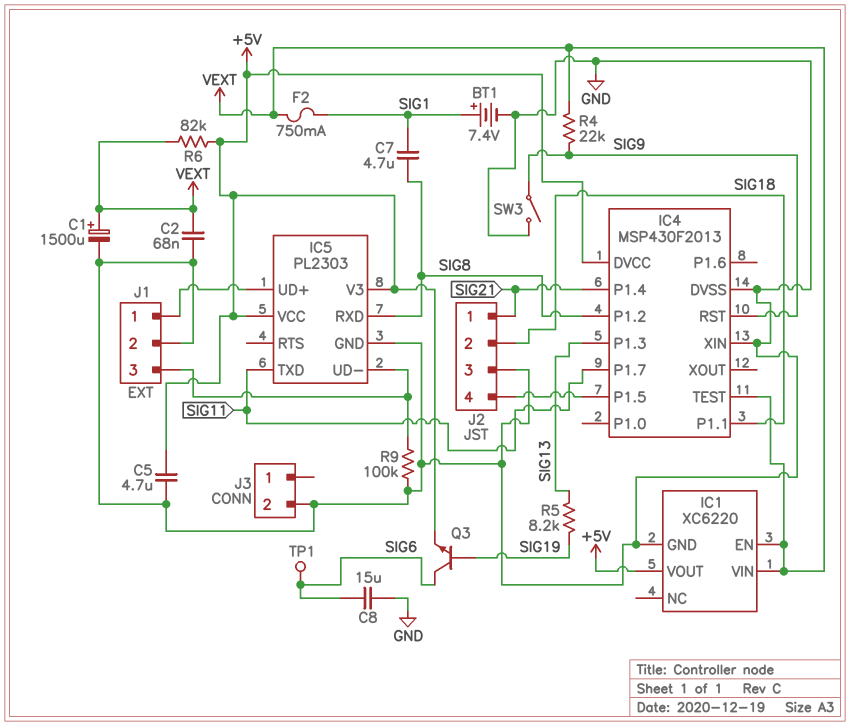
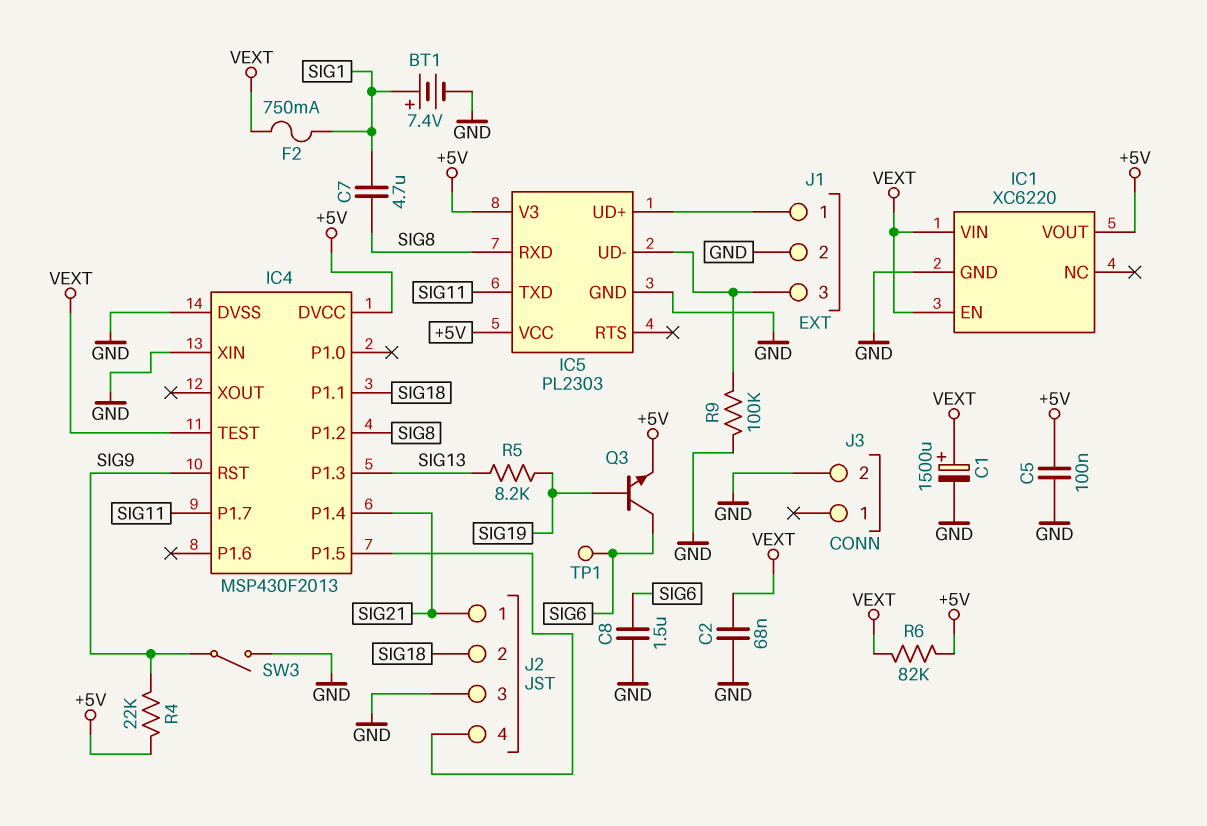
C5: 4.7uF (+5V, GND) -> 100nF (+5V, GND)
C8: 15uF (GND, SIG6) -> 1.5uF (GND, SIG6)
R4: 22k (SIG9, VEXT) -> 22k (+5V, SIG9)

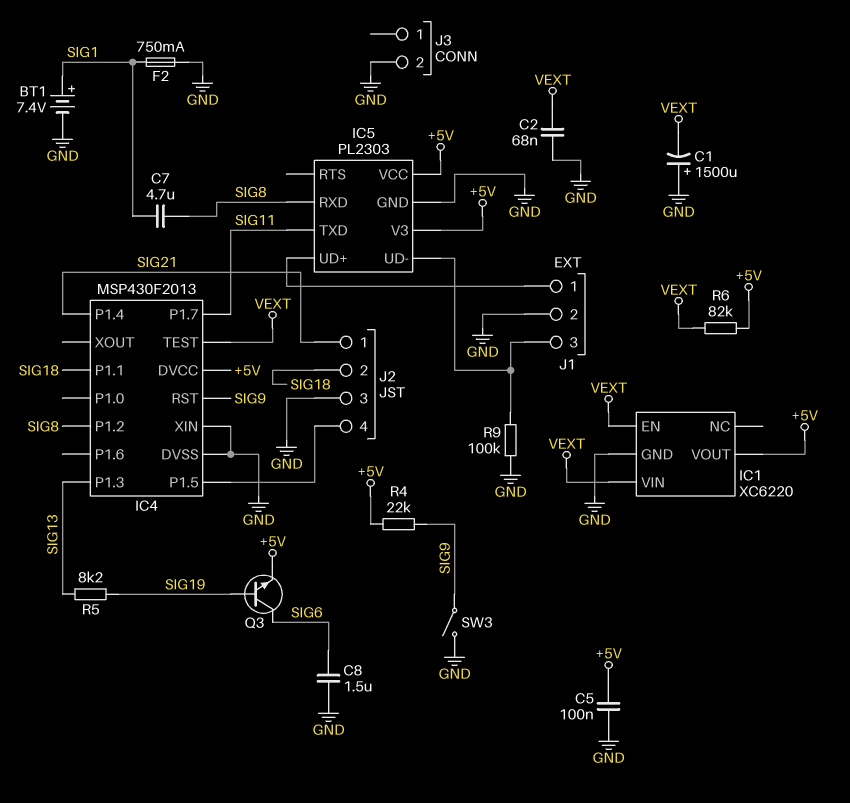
C1: 1500uF (plus VEXT, minus GND) -> 1500uF (plus GND, minus VEXT)
F2: 750mA (SIG1, VEXT) -> 750mA (GND, SIG1)
TP1: test point (SIG6) -> none

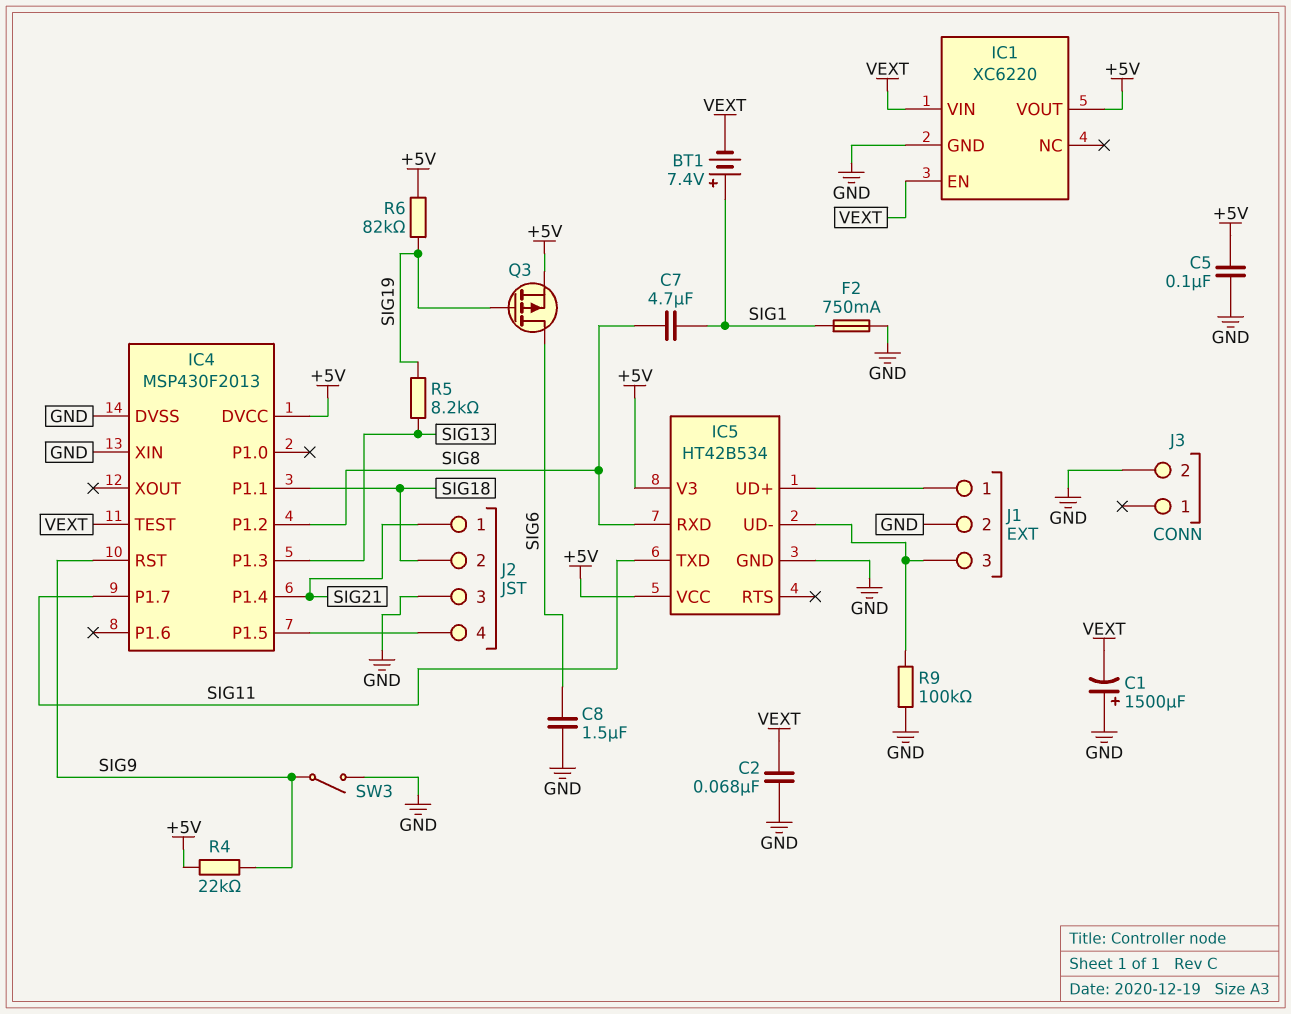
BT1: 7.4V (plus SIG1, minus GND) -> 7.4V (plus SIG1, minus VEXT)
IC5: PL2303 -> HT42B534
Q3: NPN (B SIG19, C SIG6, E +5V) -> PMOS (G SIG19, D SIG6, S +5V)
R6: 82k (+5V, VEXT) -> 82k (+5V, SIG19)

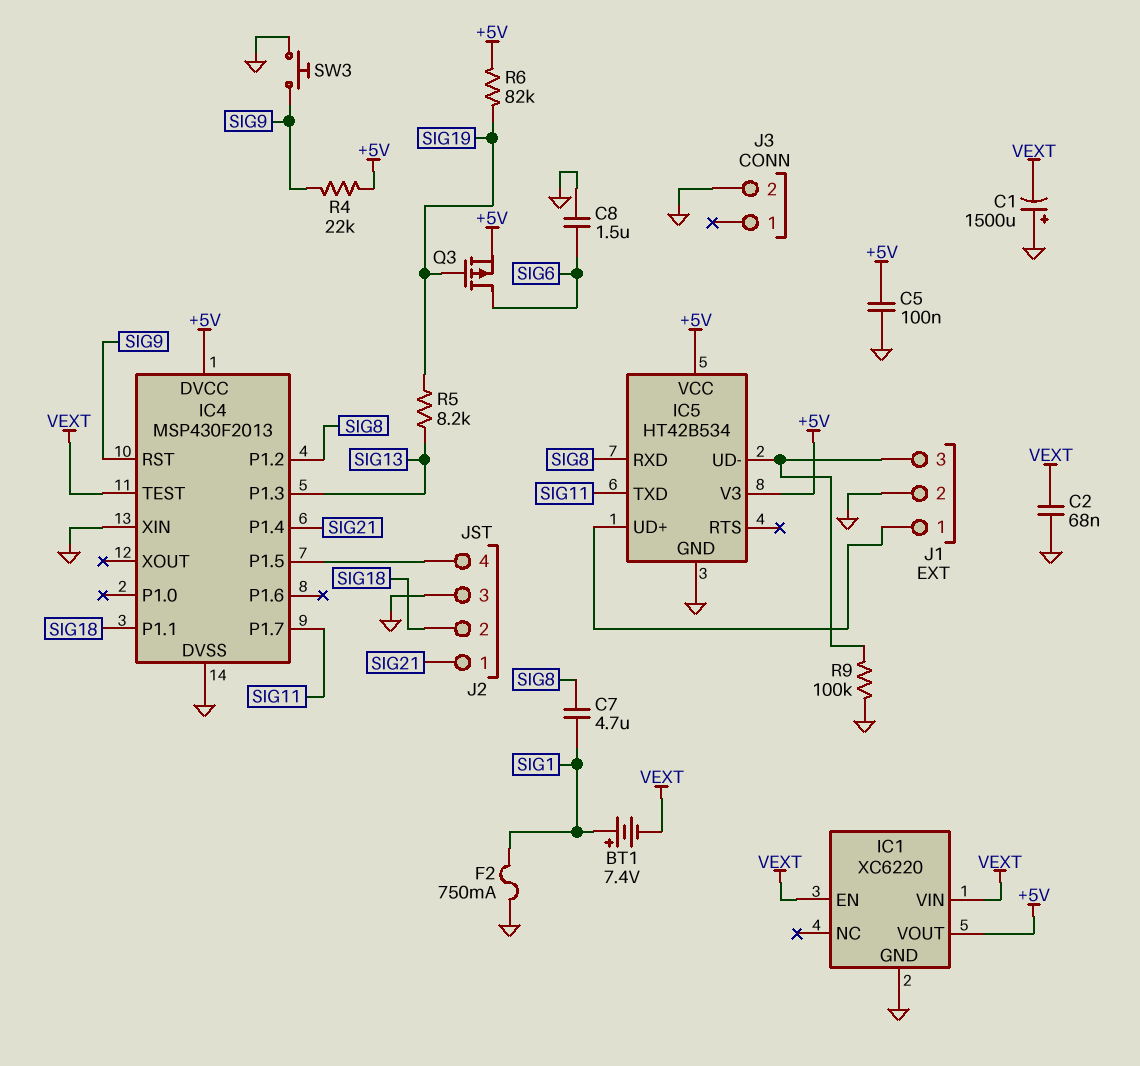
SW3: switch (GND, SIG9) -> button (GND, SIG9)

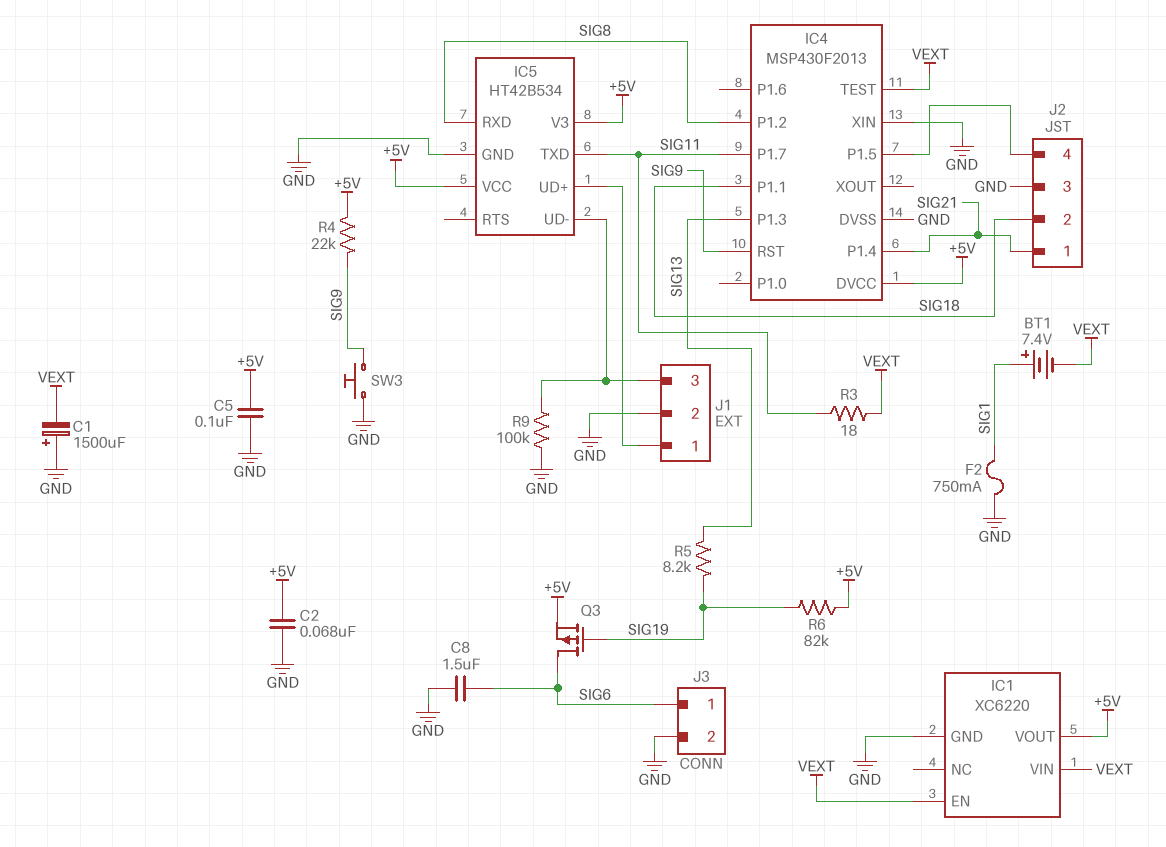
C2: 68nF (GND, VEXT) -> 68nF (+5V, GND)
C7: 4.7uF (SIG1, SIG8) -> none
J3 pin 1: none -> SIG6
R3: none -> 18 (SIG11, VEXT)

